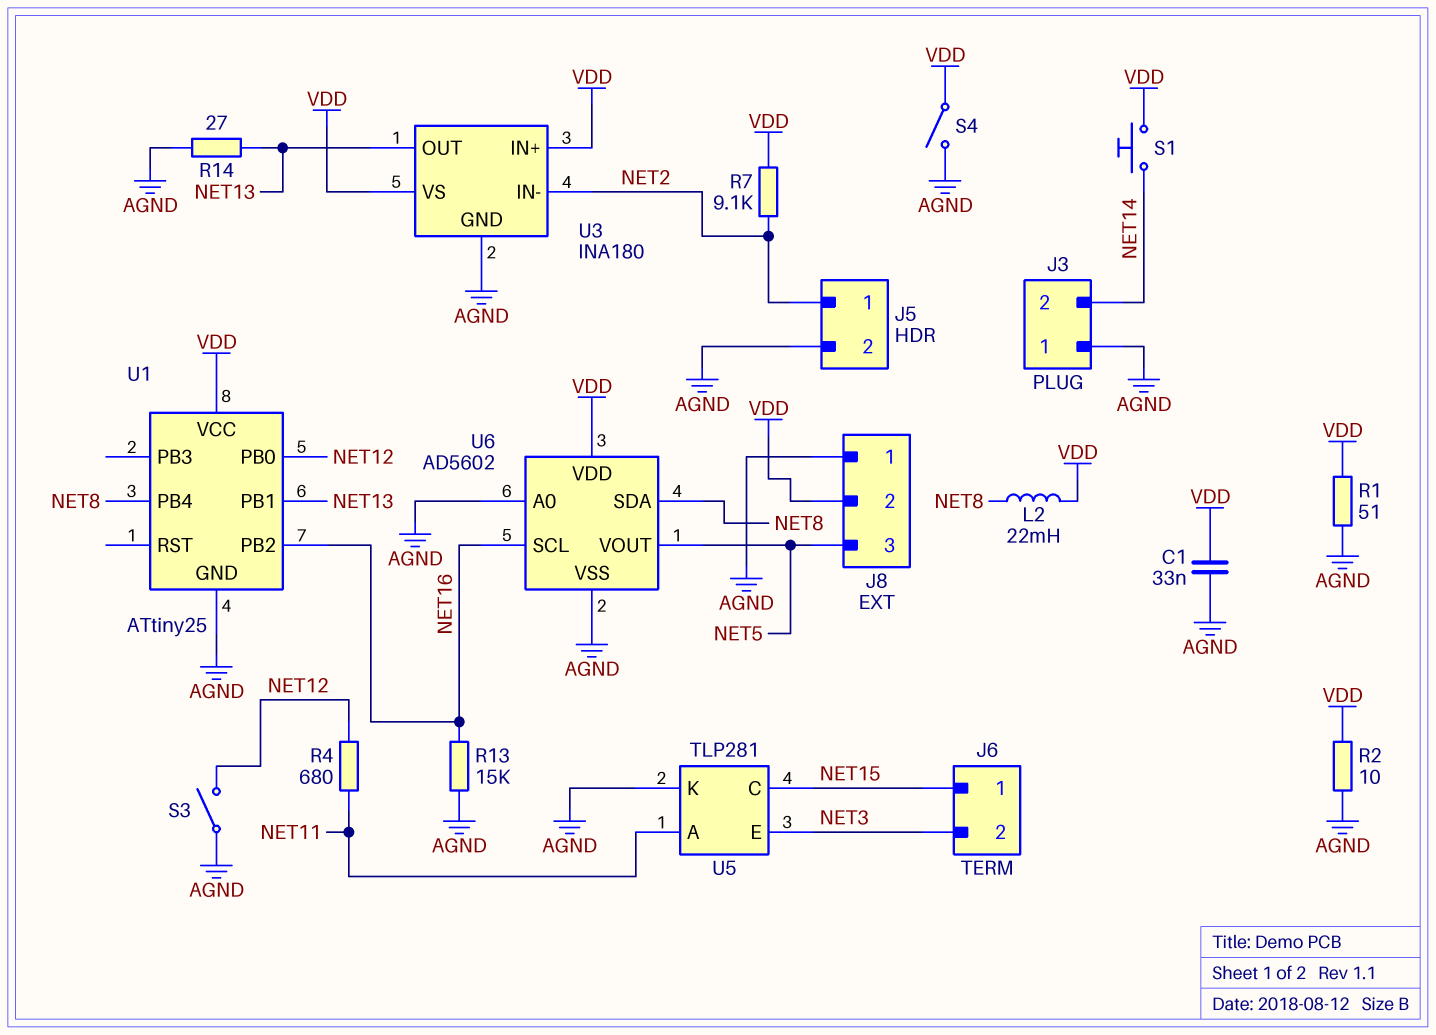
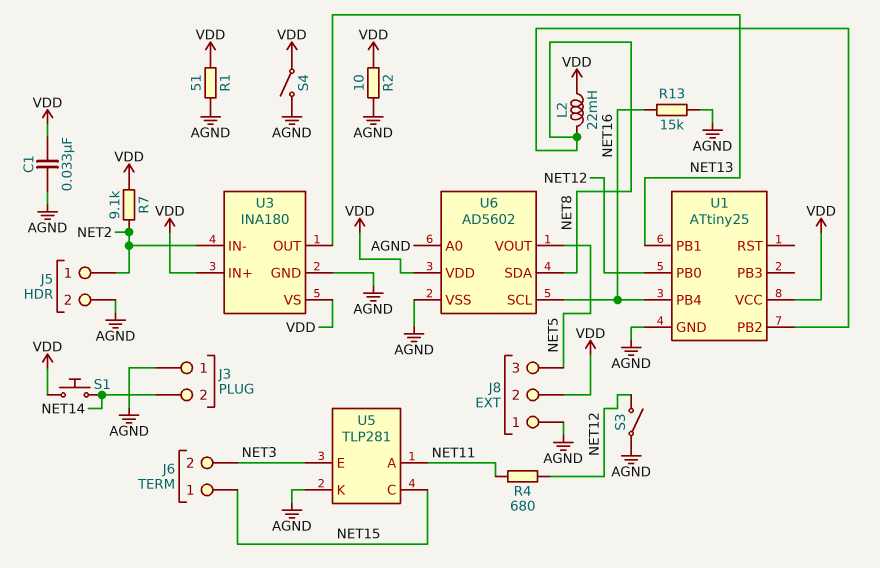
R14: 27 (AGND, NET13) -> none
U1 pin PB2: NET16 -> NET8
U1 pin PB4: NET8 -> NET16

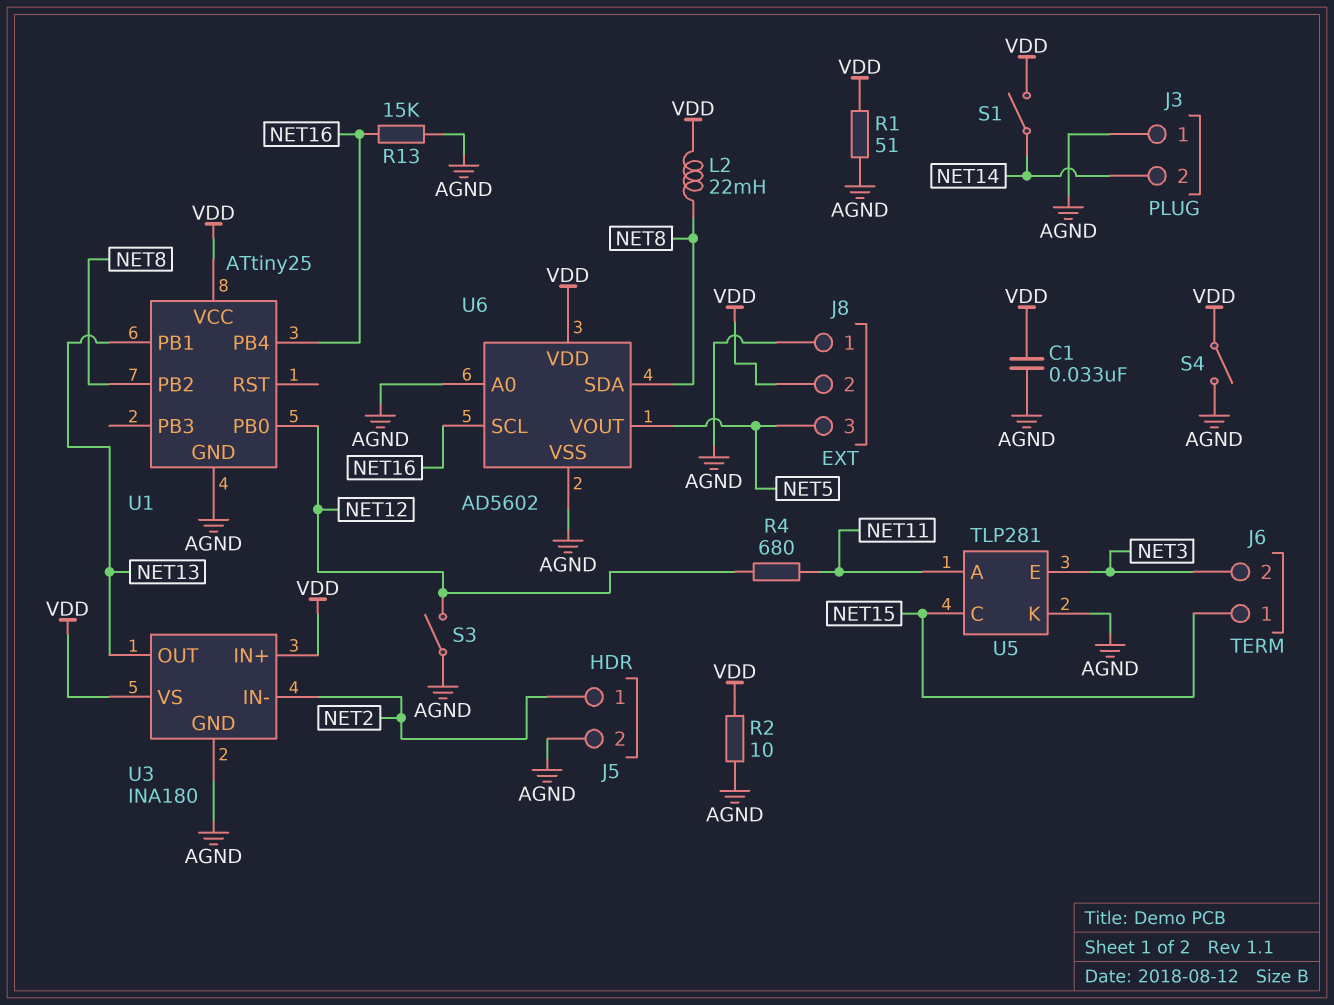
R7: 9.1k (NET2, VDD) -> none
S1: button (NET14, VDD) -> switch (NET14, VDD)

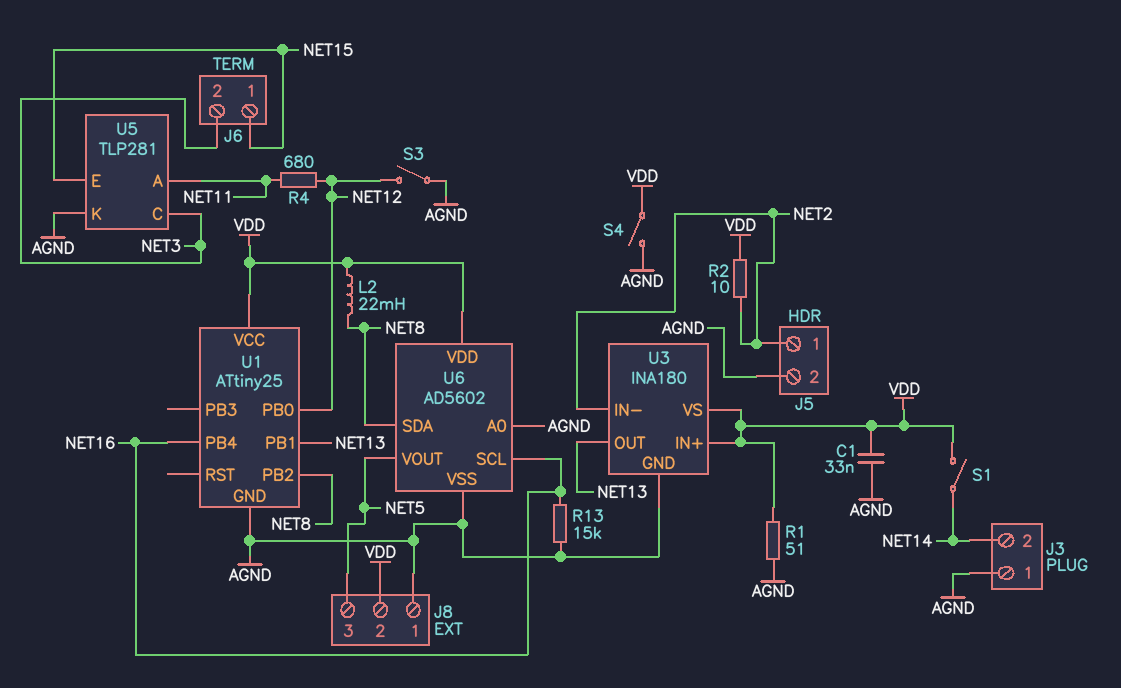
R2: 10 (AGND, VDD) -> 10 (NET2, VDD)
U5 pin C: NET15 -> NET3
U5 pin E: NET3 -> NET15

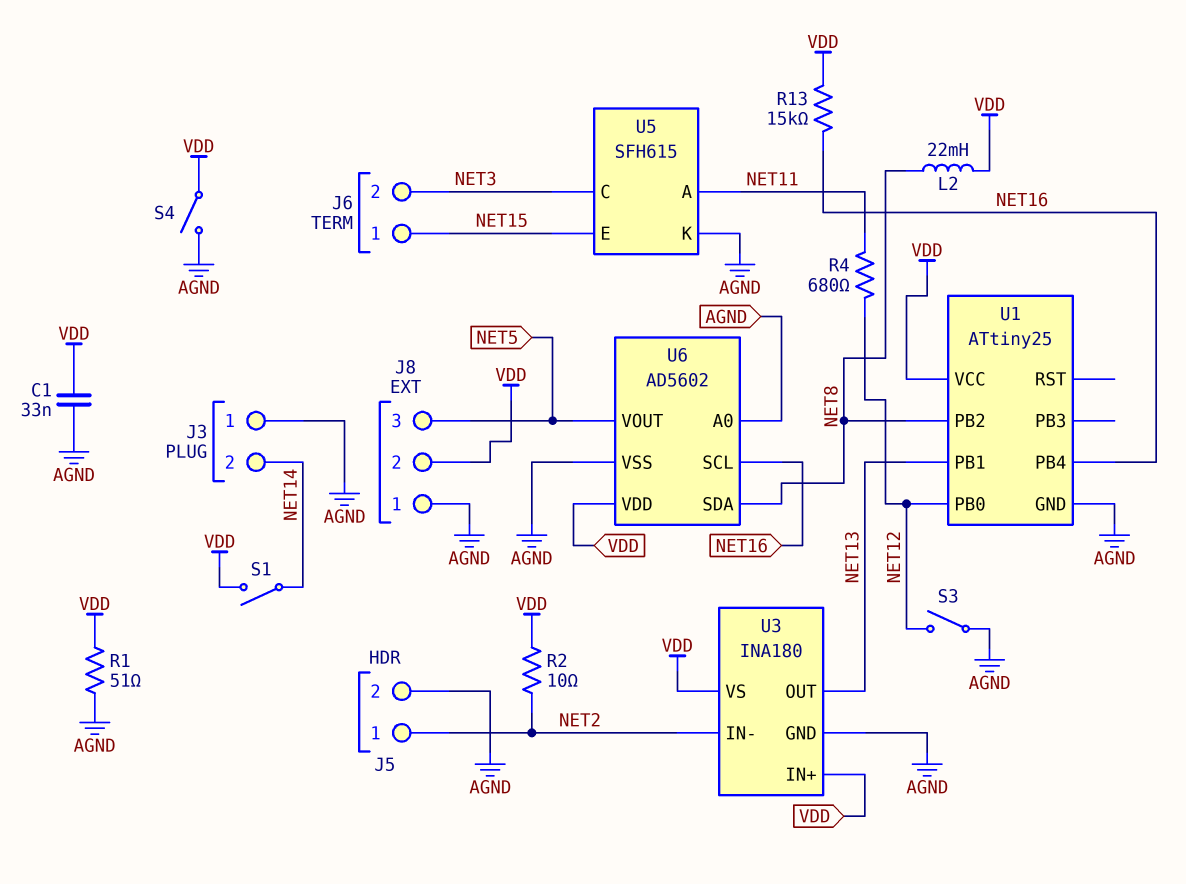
R13: 15k (AGND, NET16) -> 15k (NET16, VDD)
U5: TLP281 -> SFH615

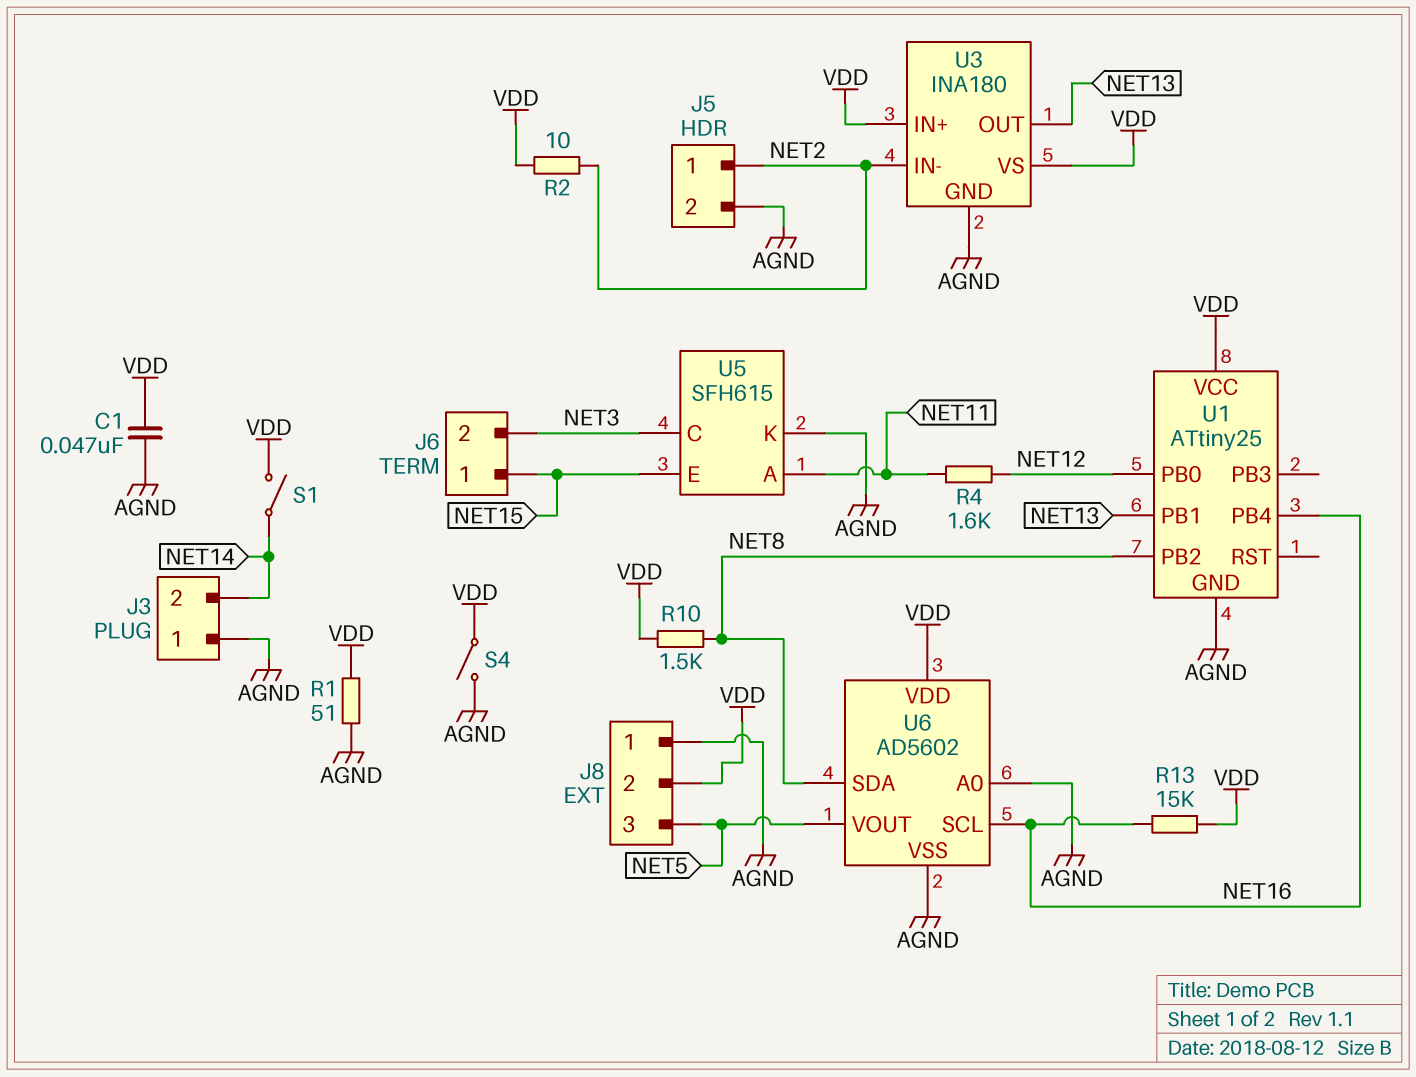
C1: 33nF (AGND, VDD) -> 47nF (AGND, VDD)
L2: 22mH (NET8, VDD) -> none
R4: 680 (NET11, NET12) -> 1.6k (NET11, NET12)
R10: none -> 1.5k (NET8, VDD)
S3: switch (AGND, NET12) -> none

